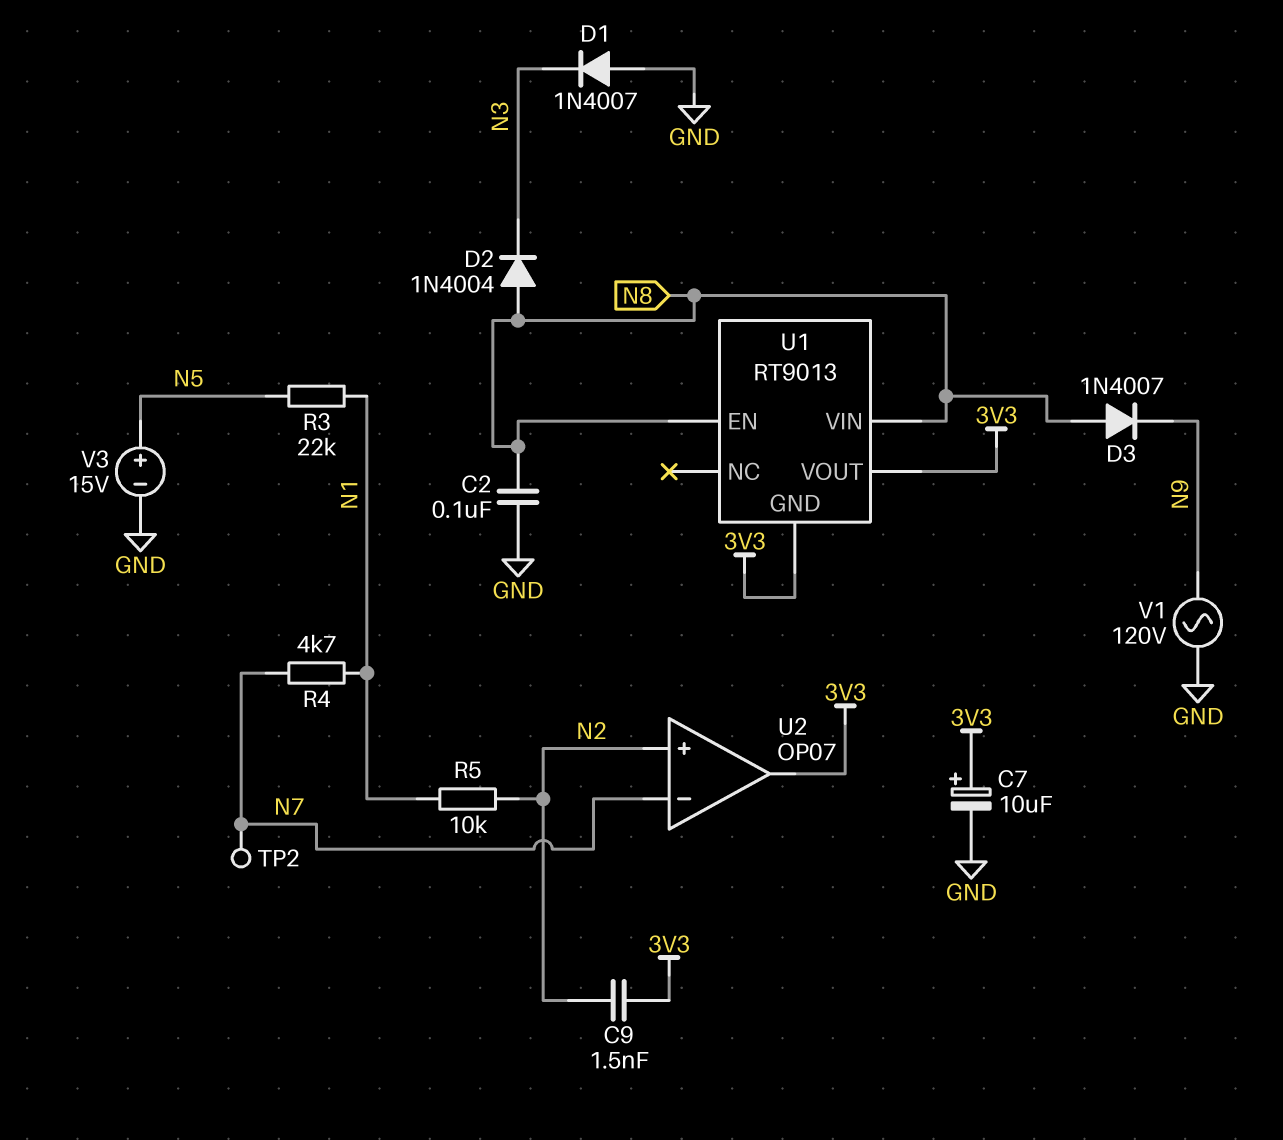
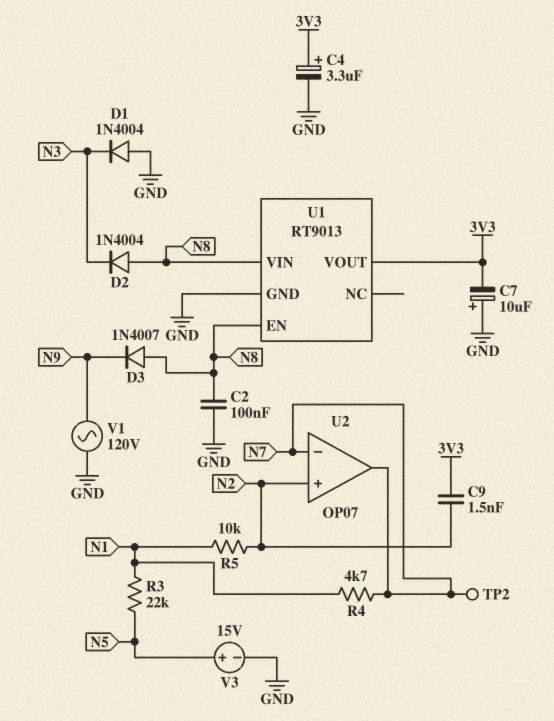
C4: none -> 3.3uF (plus 3V3, minus GND)
C7: 10uF (plus 3V3, minus GND) -> 10uF (plus GND, minus 3V3)
D1: diode 1N4007 (A GND, K N3) -> diode 1N4004 (A GND, K N3)
U1 pin GND: 3V3 -> GND
U2 pin out: 3V3 -> N7

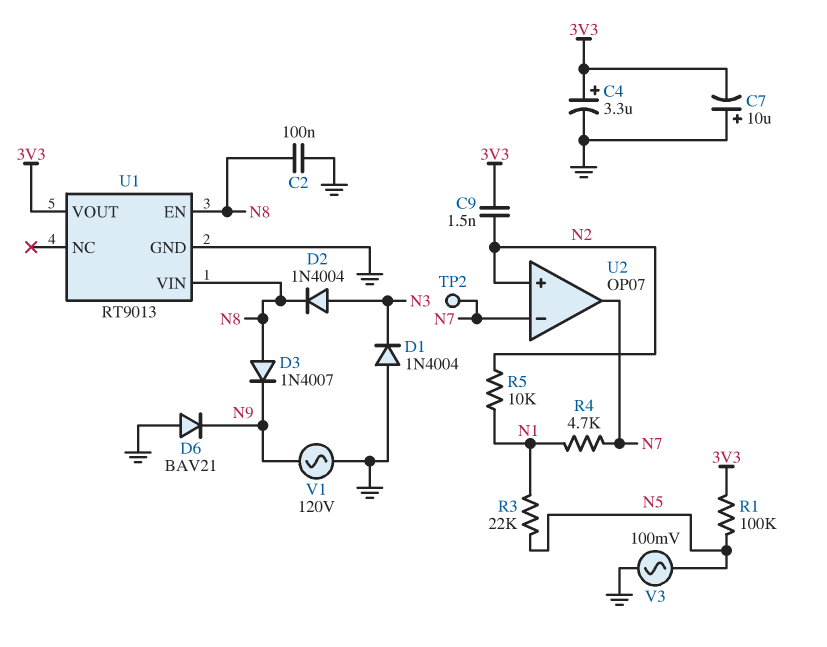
D2: diode 1N4004 (A N8, K N3) -> diode 1N4004 (A N3, K N8)
D6: none -> diode BAV21 (A GND, K N9)
R1: none -> 100k (3V3, N5)
V3: 15V (plus N5, minus GND) -> AC 100mV (GND, N5)

